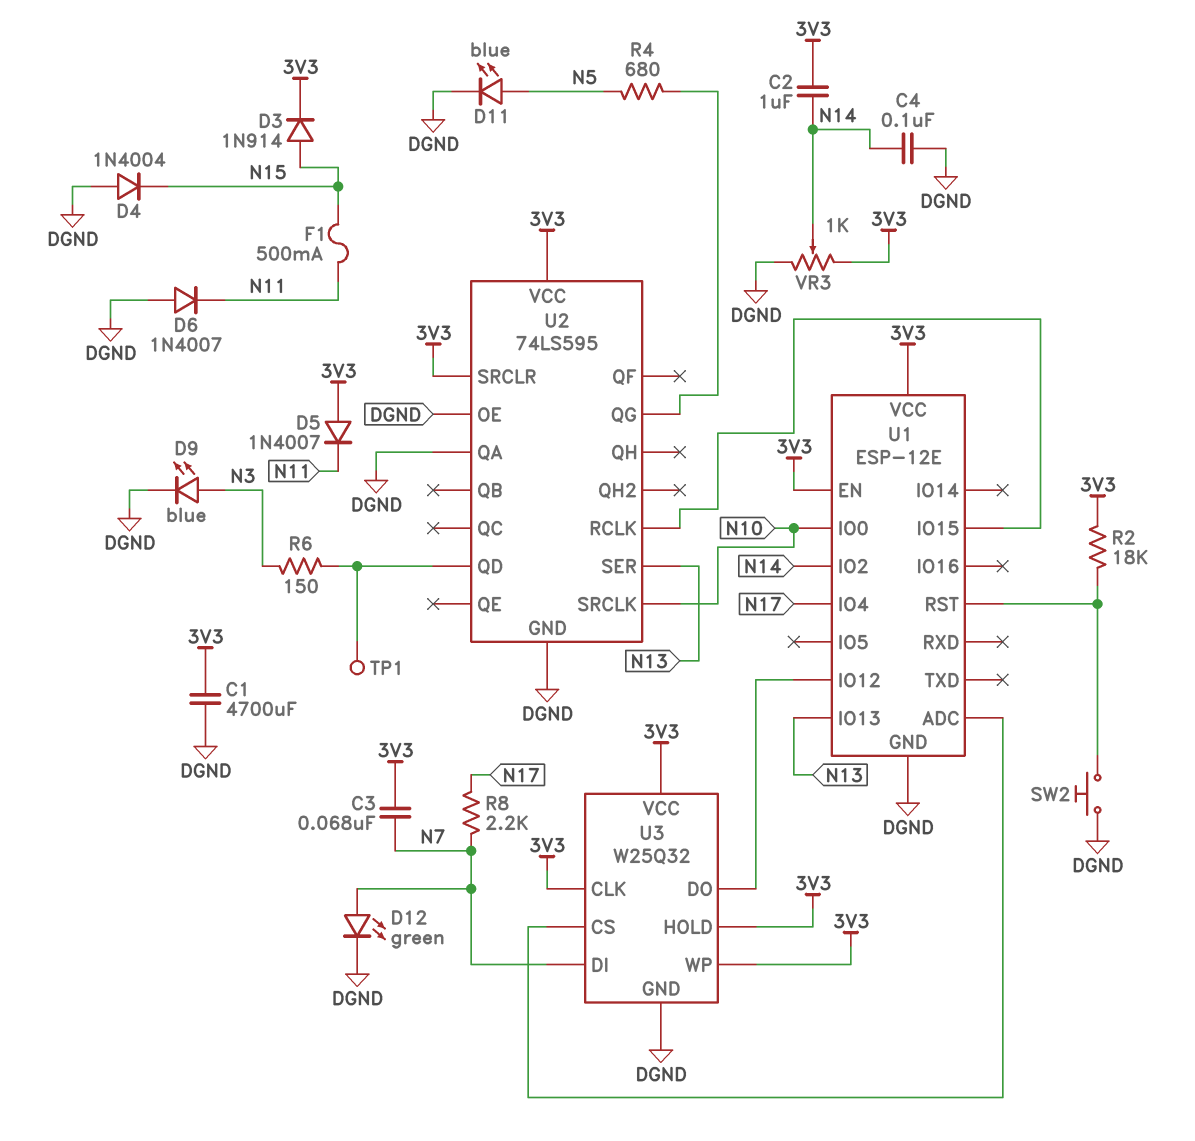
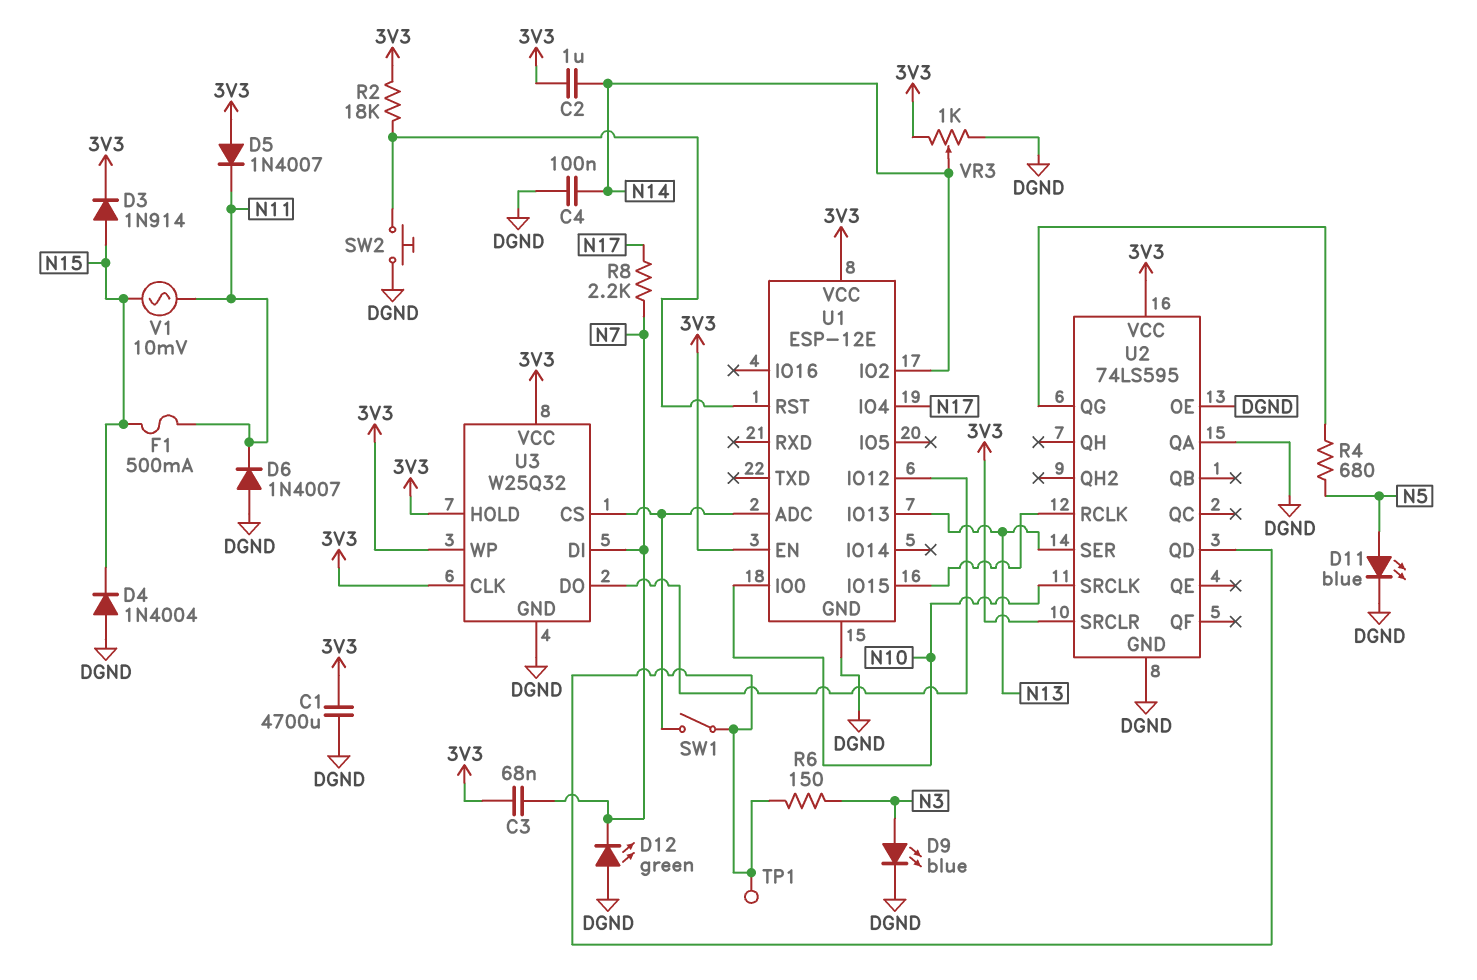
D12: LED green (A N7, K DGND) -> LED green (A DGND, K N7)
SW1: none -> switch (U1/ADC, U2/QD)
V1: none -> AC 10mV (N11, N15)

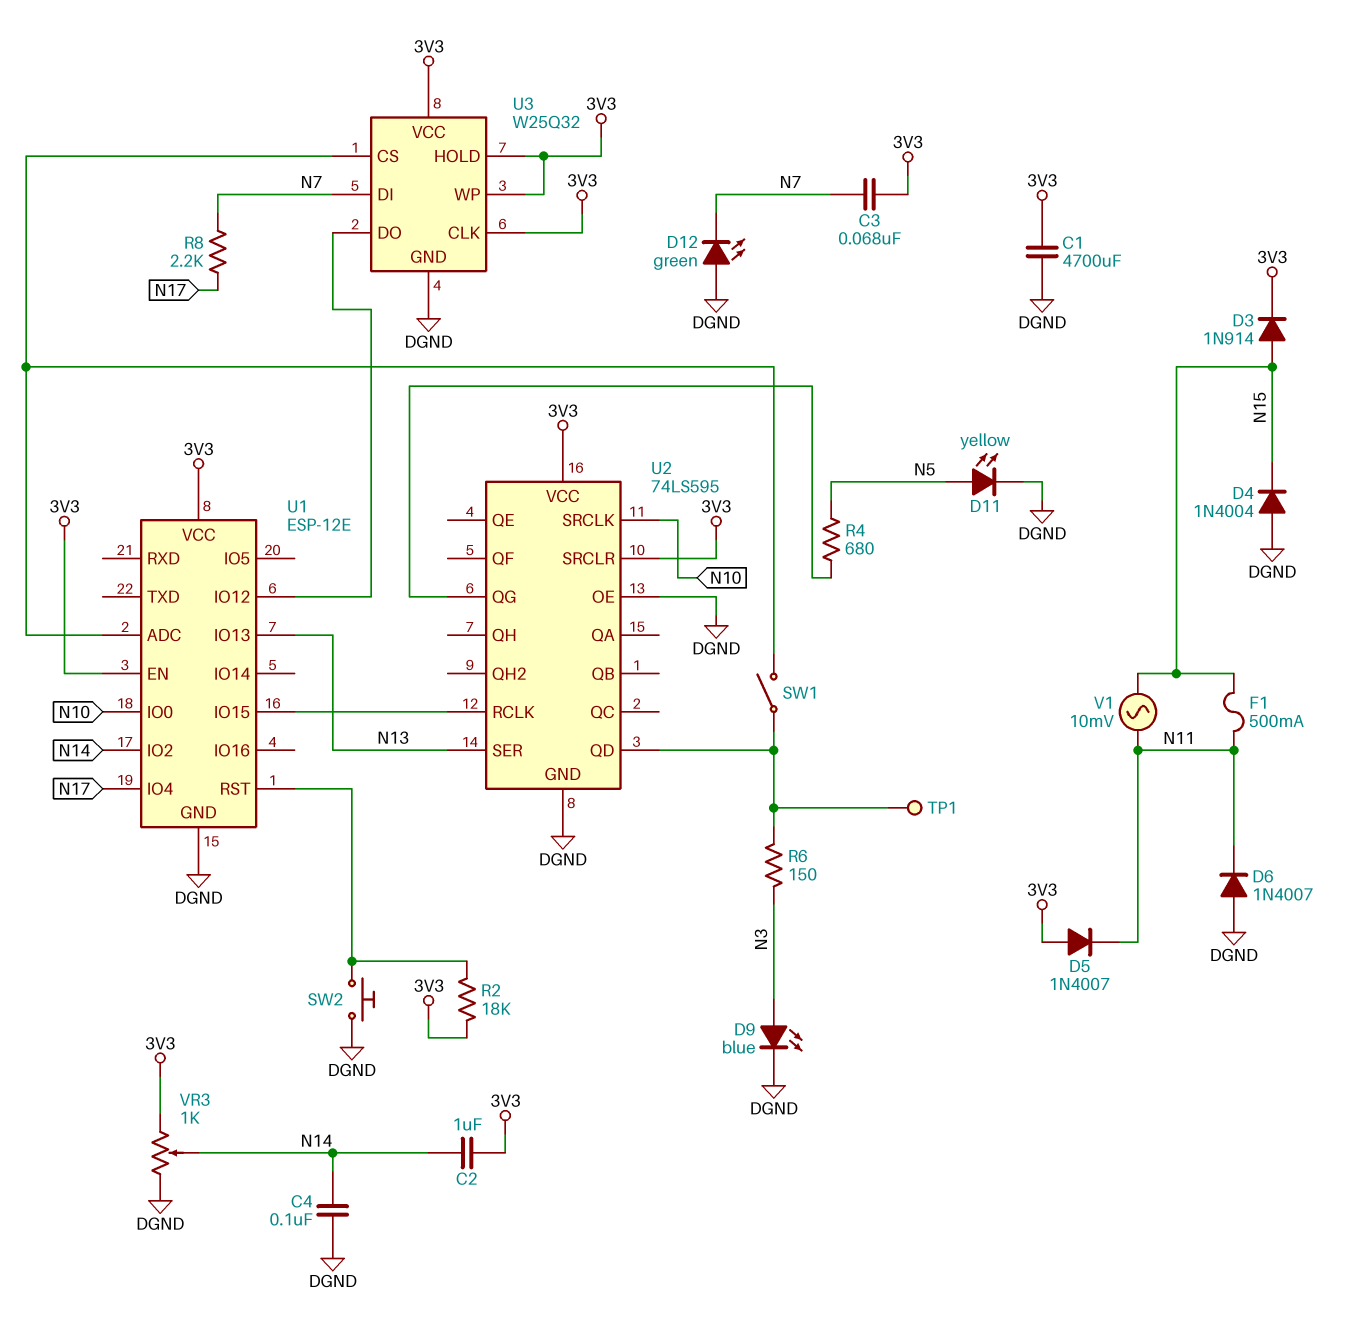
D11: LED blue (A N5, K DGND) -> LED yellow (A N5, K DGND)
U2 pin QA: DGND -> none

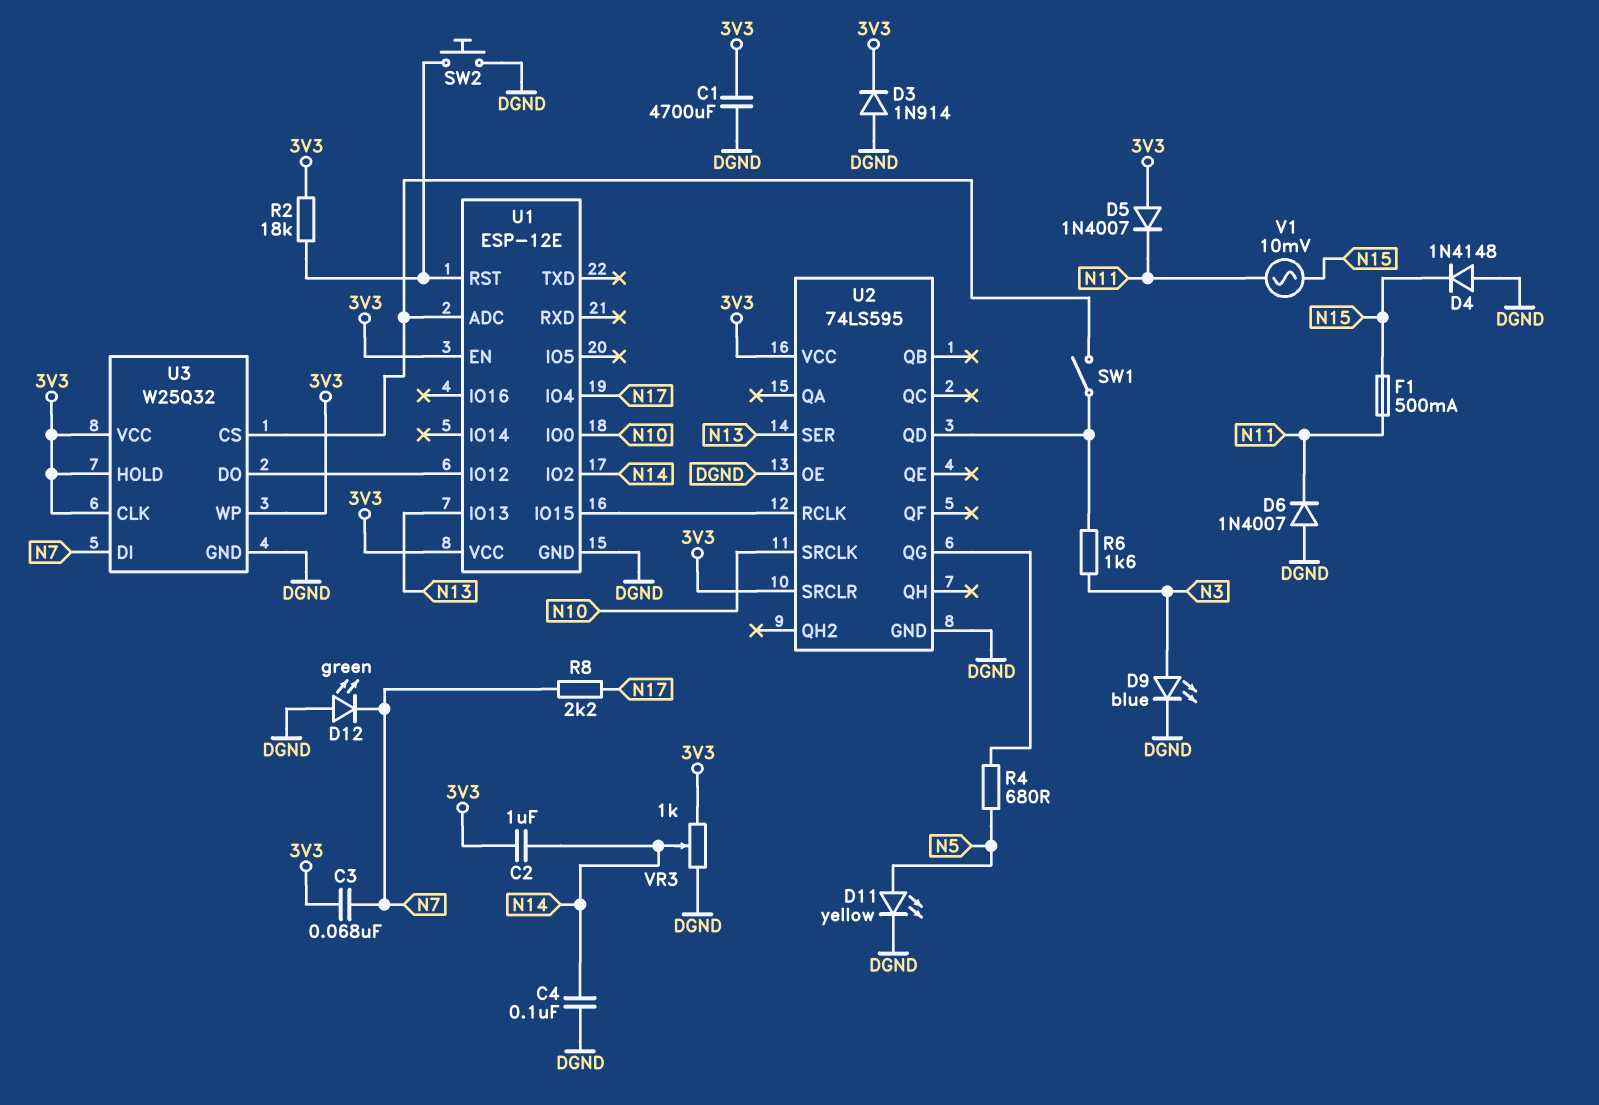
D3: diode 1N914 (A N15, K 3V3) -> diode 1N914 (A DGND, K 3V3)
D4: diode 1N4004 (A DGND, K N15) -> diode 1N4148 (A DGND, K N15)
R6: 150 (N3, U2/QD) -> 1.6k (N3, U2/QD)
TP1: test point (U2/QD) -> none

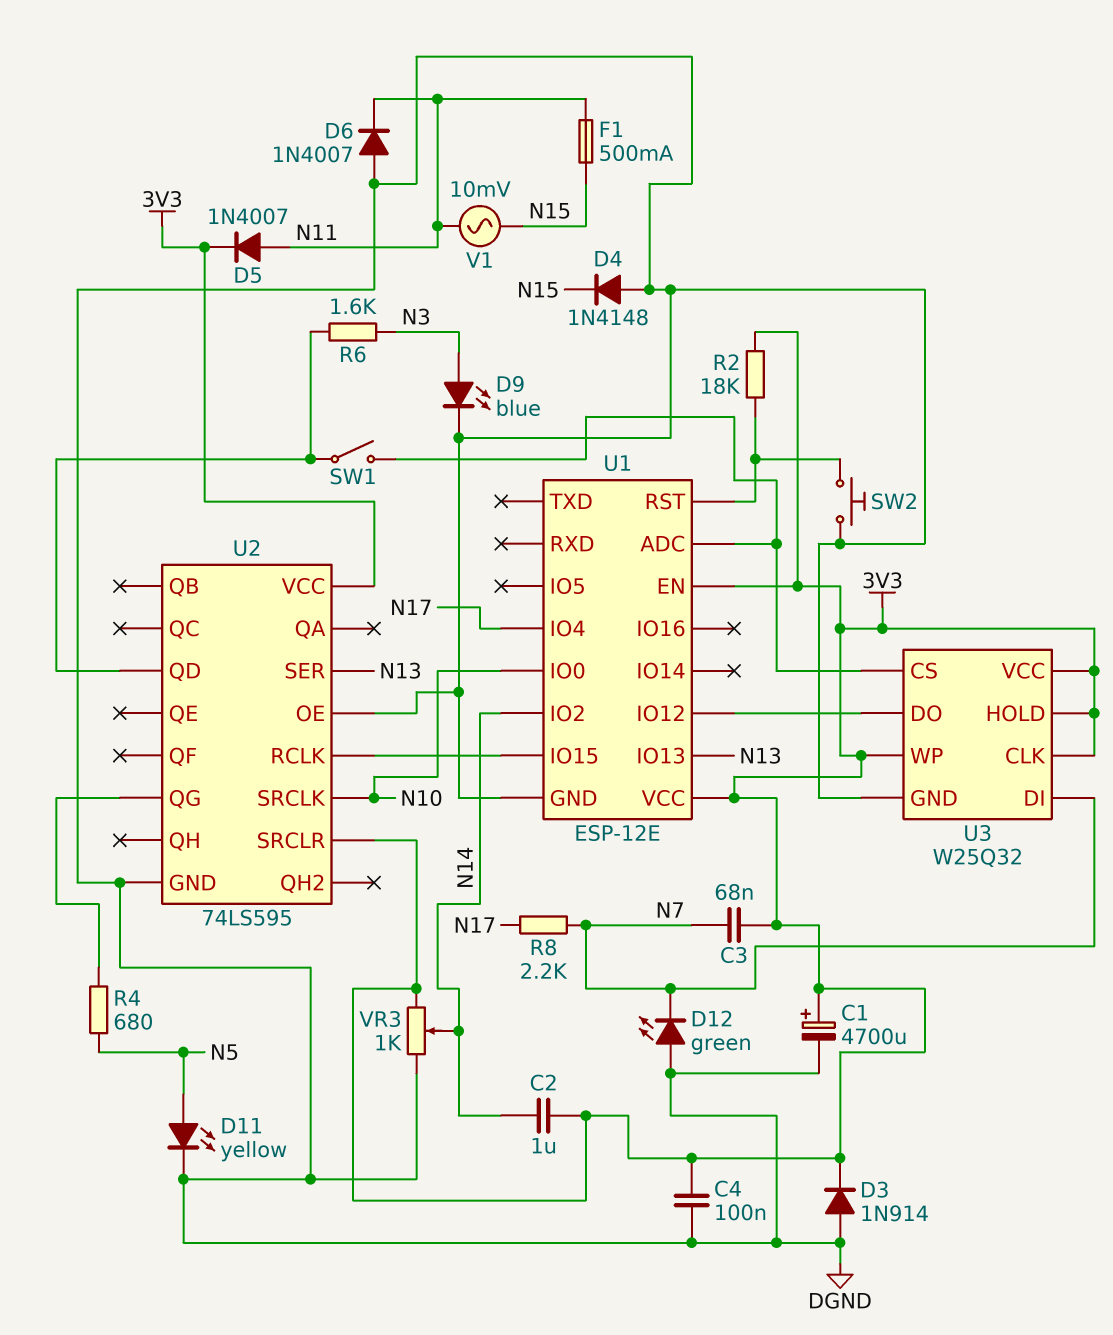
C1: 4700uF (3V3, DGND) -> 4700uF (plus 3V3, minus DGND)
C4: 100nF (DGND, N14) -> 100nF (3V3, DGND)
D5: diode 1N4007 (A 3V3, K N11) -> diode 1N4007 (A N11, K 3V3)

